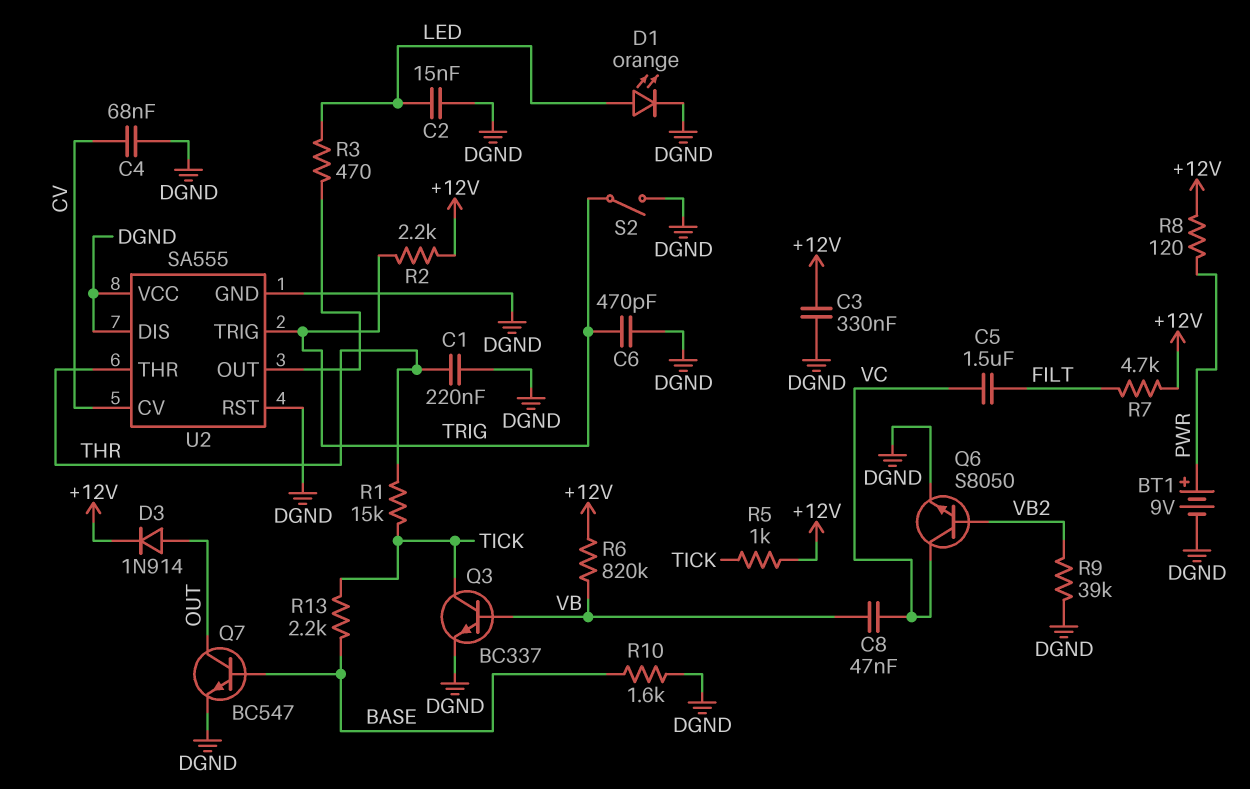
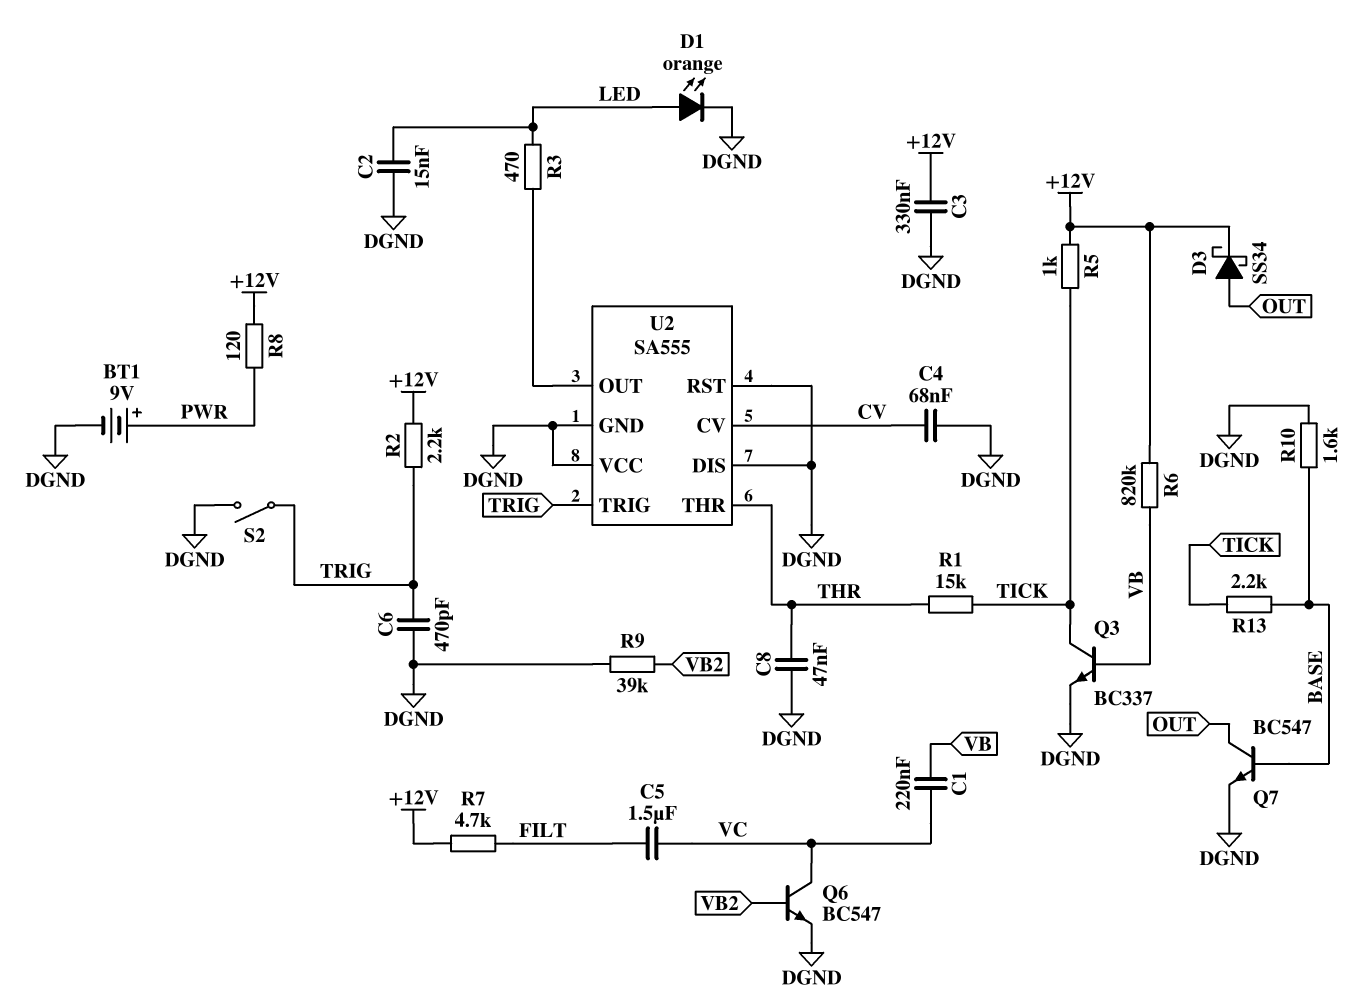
C1: 220nF (DGND, THR) -> 220nF (VB, VC)
C8: 47nF (VB, VC) -> 47nF (DGND, THR)
D3: diode 1N914 (A OUT, K +12V) -> schottky SS34 (A OUT, K +12V)
Q6: NPN S8050 (B VB2, C VC, E DGND) -> NPN BC547 (B VB2, C VC, E DGND)

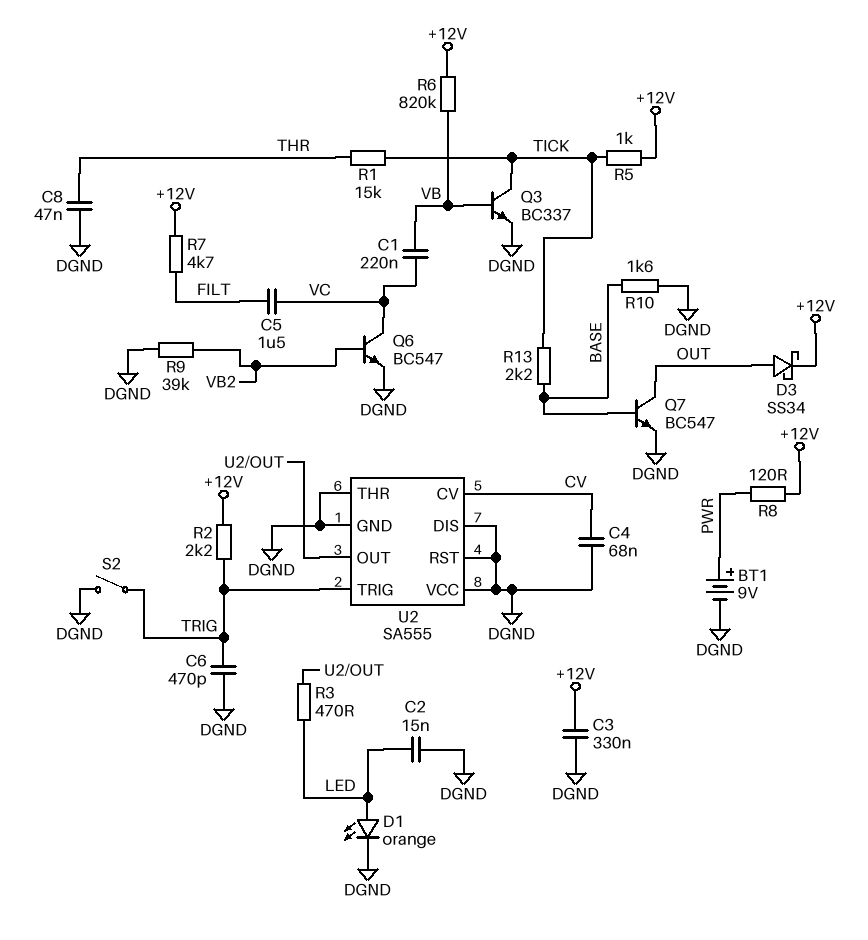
U2 pin THR: THR -> DGND

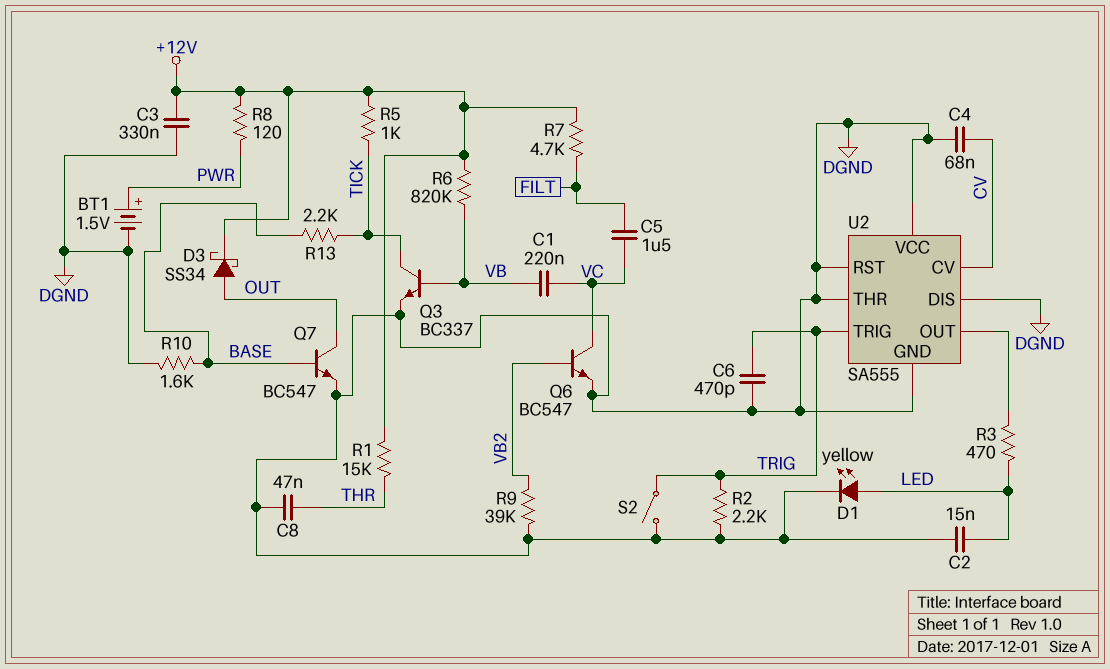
BT1: 9V (plus PWR, minus DGND) -> 1.5V (plus PWR, minus DGND)
D1: LED orange (A LED, K DGND) -> LED yellow (A LED, K DGND)
R1: 15k (THR, TICK) -> 15k (+12V, THR)
R2: 2.2k (+12V, TRIG) -> 2.2k (DGND, TRIG)

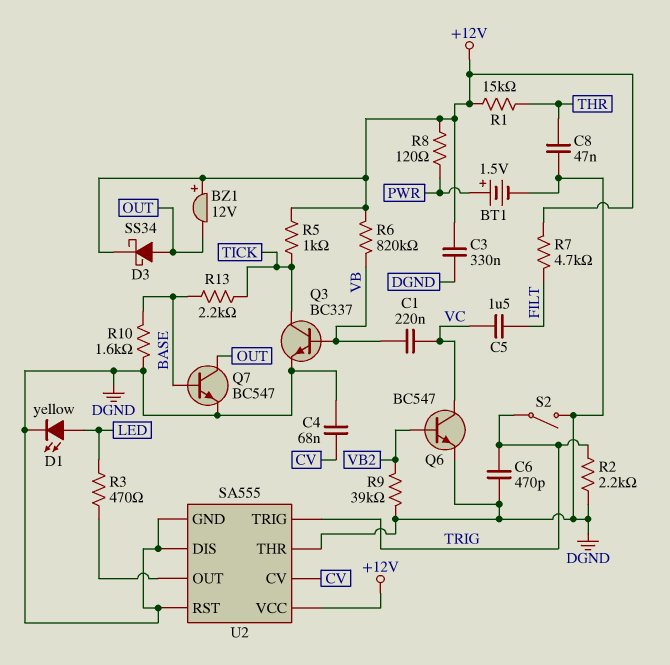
BZ1: none -> buzzer 12V (plus +12V, minus OUT)
C2: 15nF (DGND, LED) -> none
U2 pin VCC: DGND -> +12V

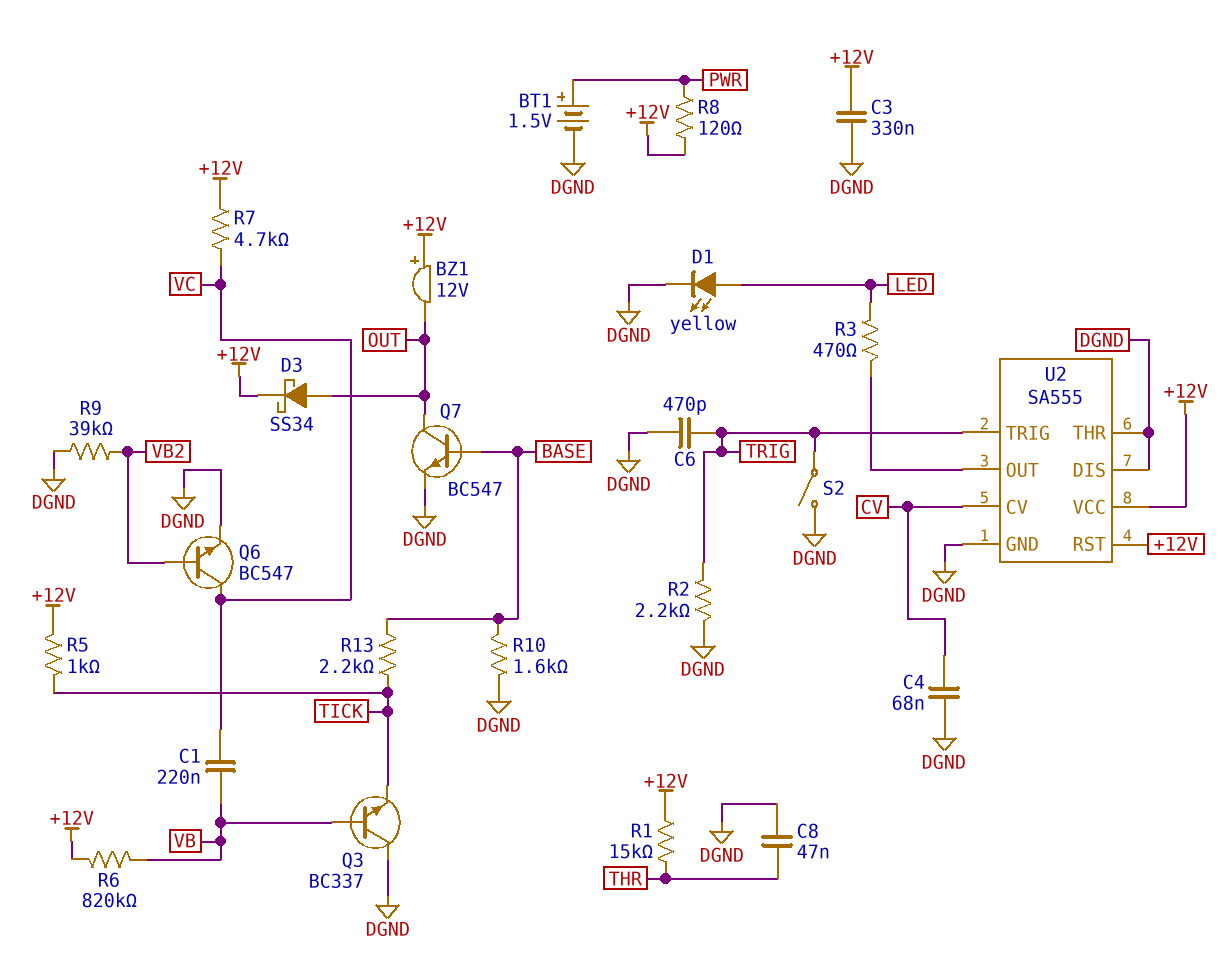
C5: 1.5uF (FILT, VC) -> none
Q3: NPN BC337 (B VB, C TICK, E DGND) -> NPN BC337 (B VB, C DGND, E TICK)
R7: 4.7k (+12V, FILT) -> 4.7k (+12V, VC)
U2 pin RST: DGND -> +12V

